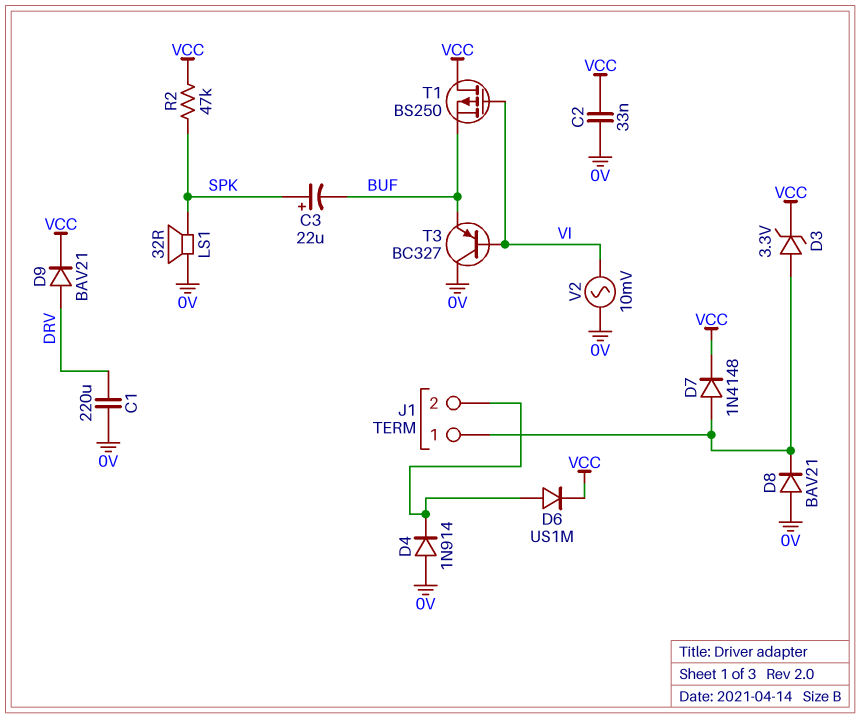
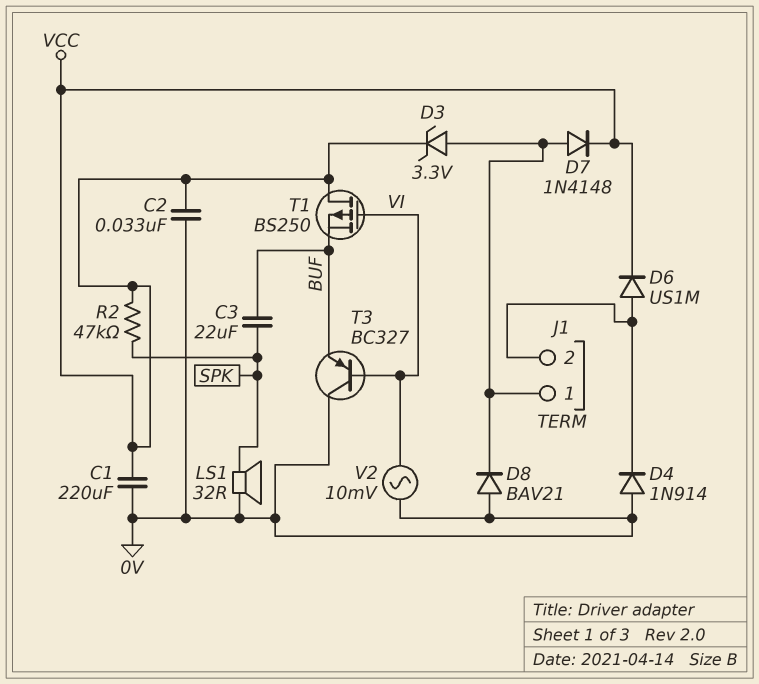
C1: 220uF (0V, DRV) -> 220uF (0V, VCC)
C3: 22uF (plus SPK, minus BUF) -> 22uF (BUF, SPK)
D9: diode BAV21 (A DRV, K VCC) -> none

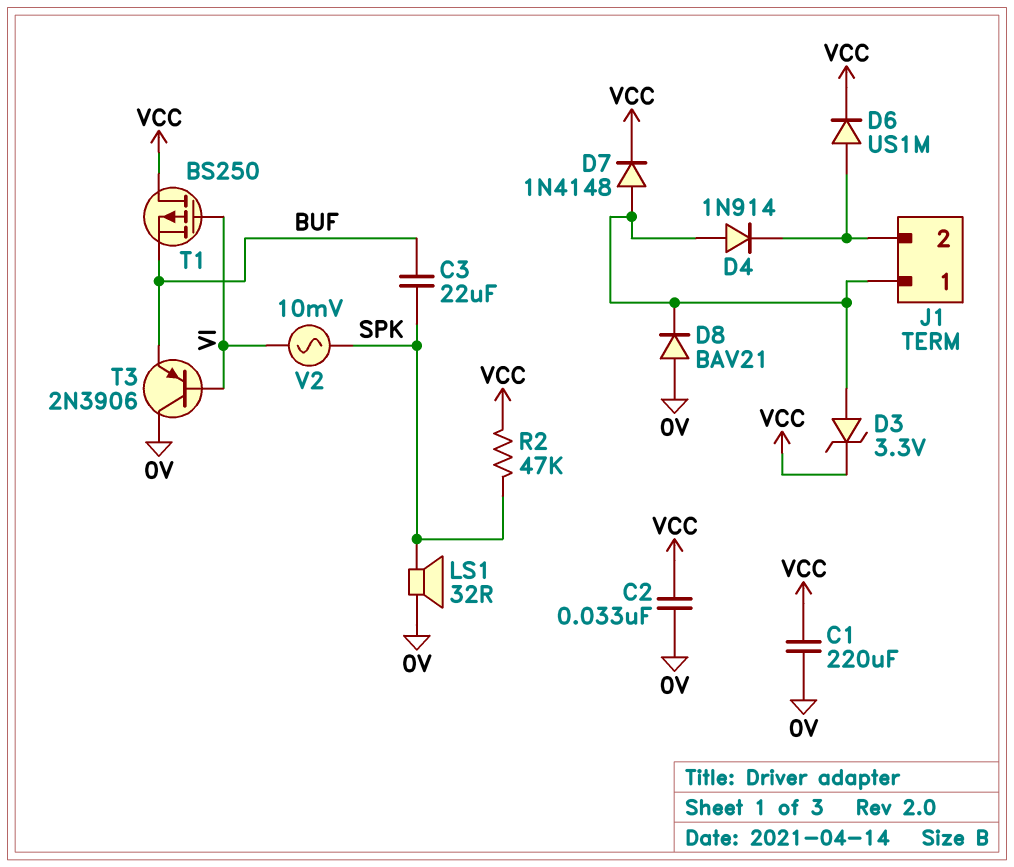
D4: diode 1N914 (A 0V, K J1/2) -> diode 1N914 (A J1/1, K J1/2)
T3: PNP BC327 (B VI, C 0V, E BUF) -> PNP 2N3906 (B VI, C 0V, E BUF)
V2: AC 10mV (0V, VI) -> AC 10mV (SPK, VI)

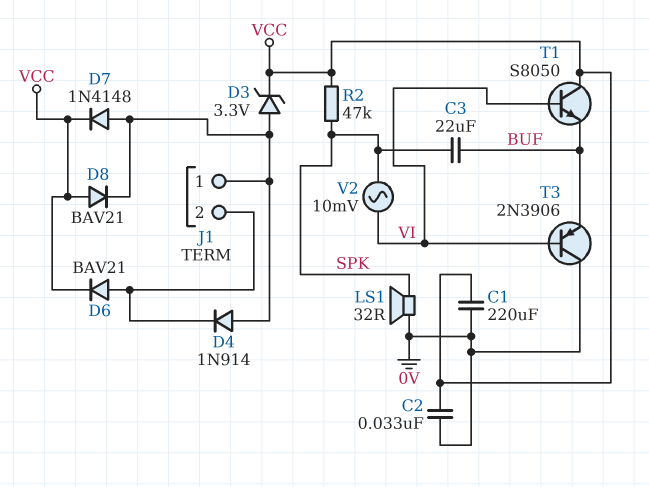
D6: diode US1M (A J1/2, K VCC) -> diode BAV21 (A J1/2, K VCC)
D8: diode BAV21 (A 0V, K J1/1) -> diode BAV21 (A VCC, K J1/1)
T1: PMOS BS250 (G VI, D VCC, S BUF) -> NPN S8050 (B VI, C VCC, E BUF)

